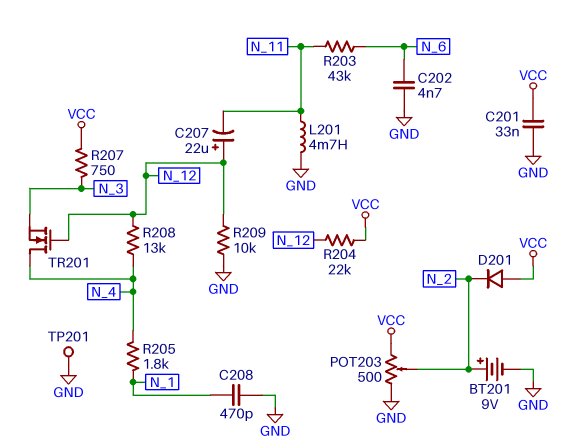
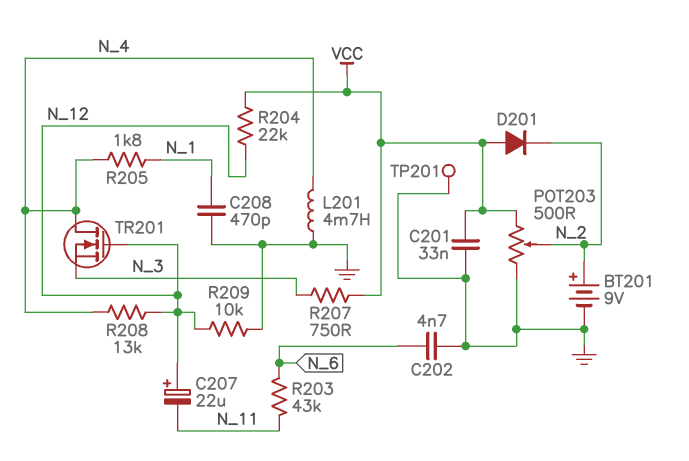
L201: 4.7mH (GND, N_11) -> 4.7mH (GND, N_4)

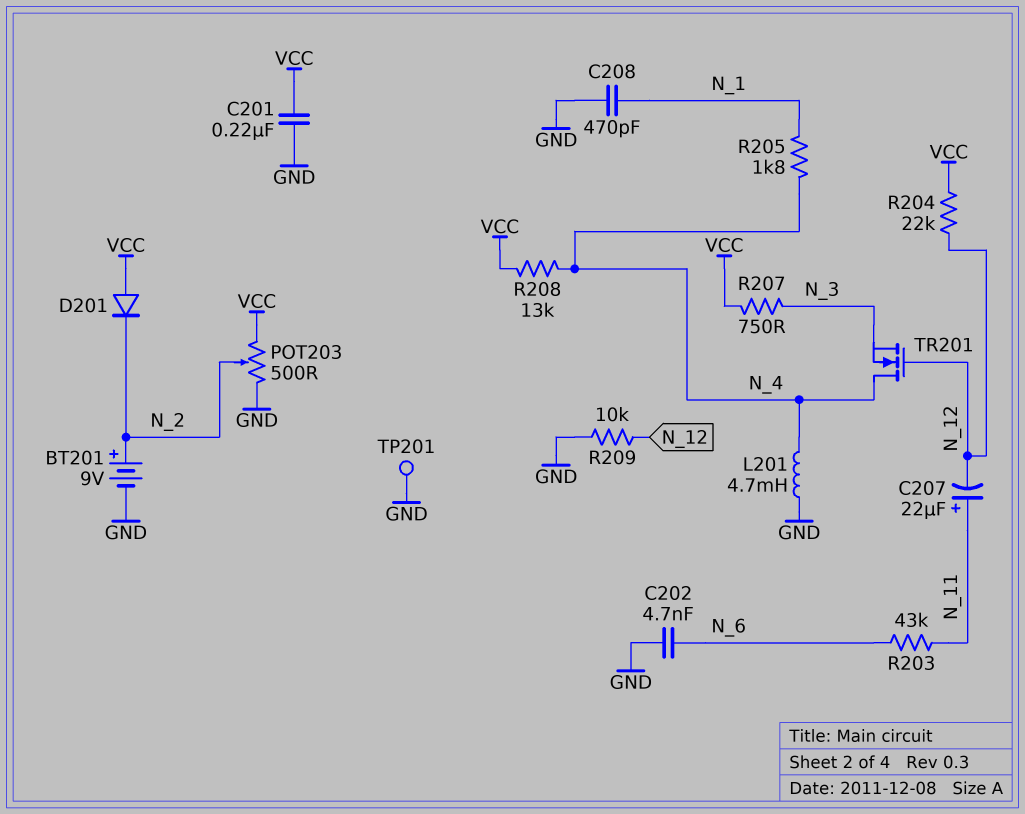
C201: 33nF (GND, VCC) -> 220nF (GND, VCC)
C207: 22uF (plus N_12, minus N_11) -> 22uF (plus N_11, minus N_12)
R208: 13k (N_4, N_12) -> 13k (N_4, VCC)

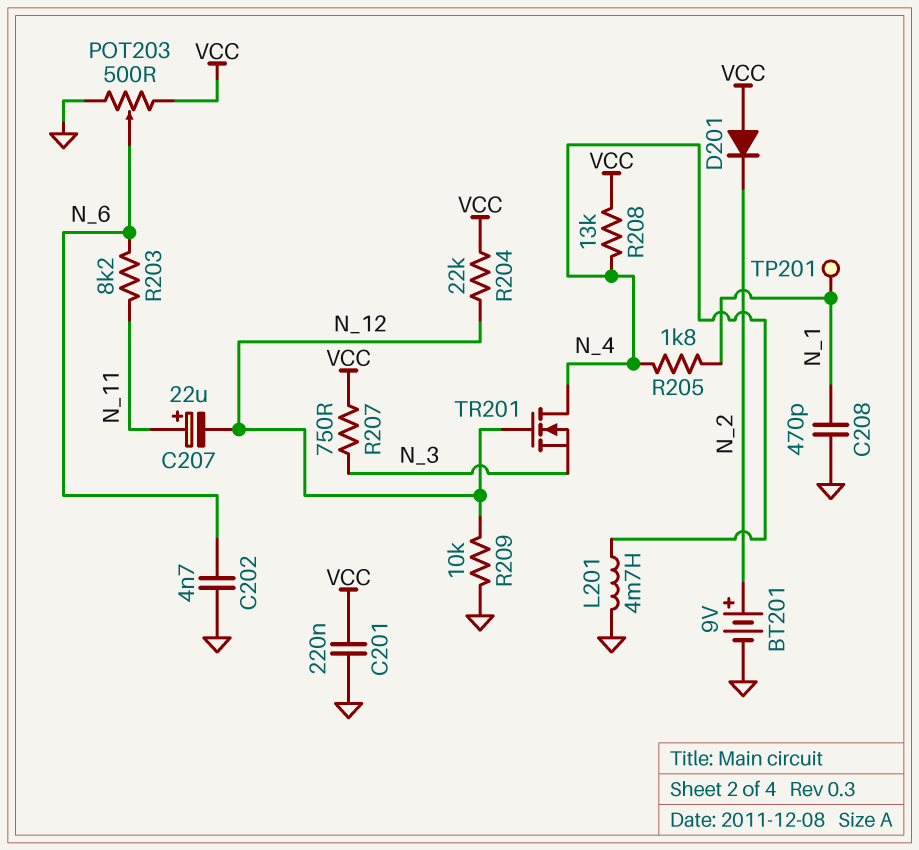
POT203: 500 (GND, VCC, wiper N_2) -> 500 (GND, VCC, wiper N_6)
R203: 43k (N_6, N_11) -> 8.2k (N_6, N_11)
TP201: test point (GND) -> test point (N_1)

